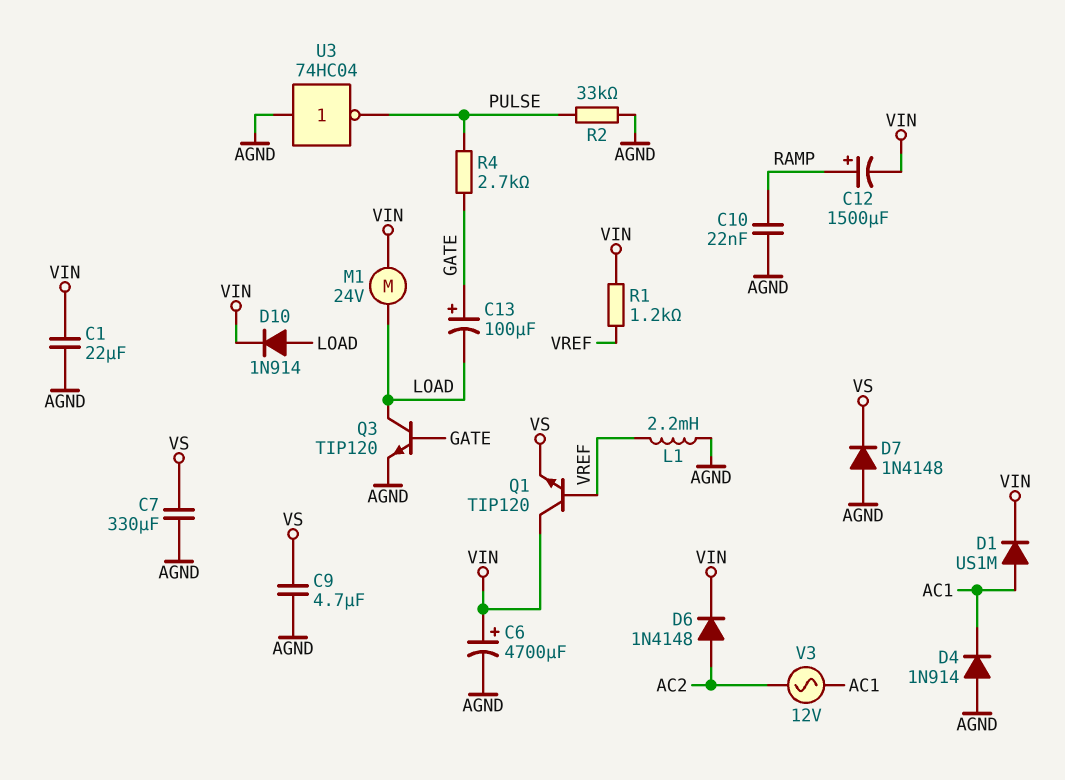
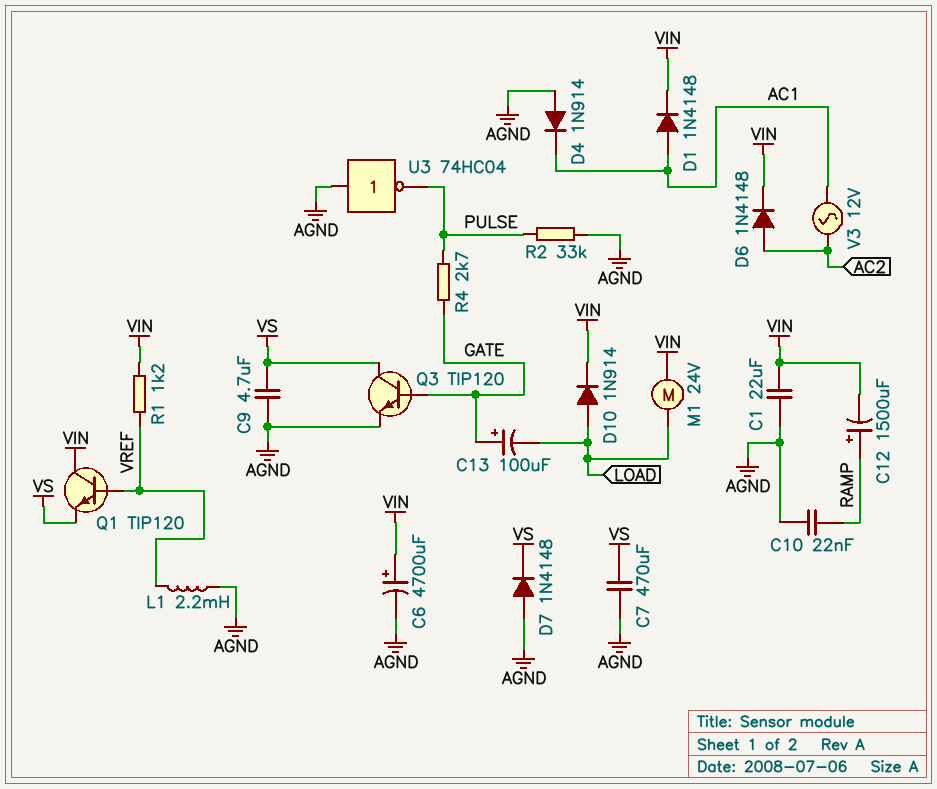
C7: 330uF (AGND, VS) -> 470uF (AGND, VS)
D1: diode US1M (A AC1, K VIN) -> diode 1N4148 (A AC1, K VIN)
Q3: NPN TIP120 (B GATE, C LOAD, E AGND) -> NPN TIP120 (B GATE, C VS, E AGND)

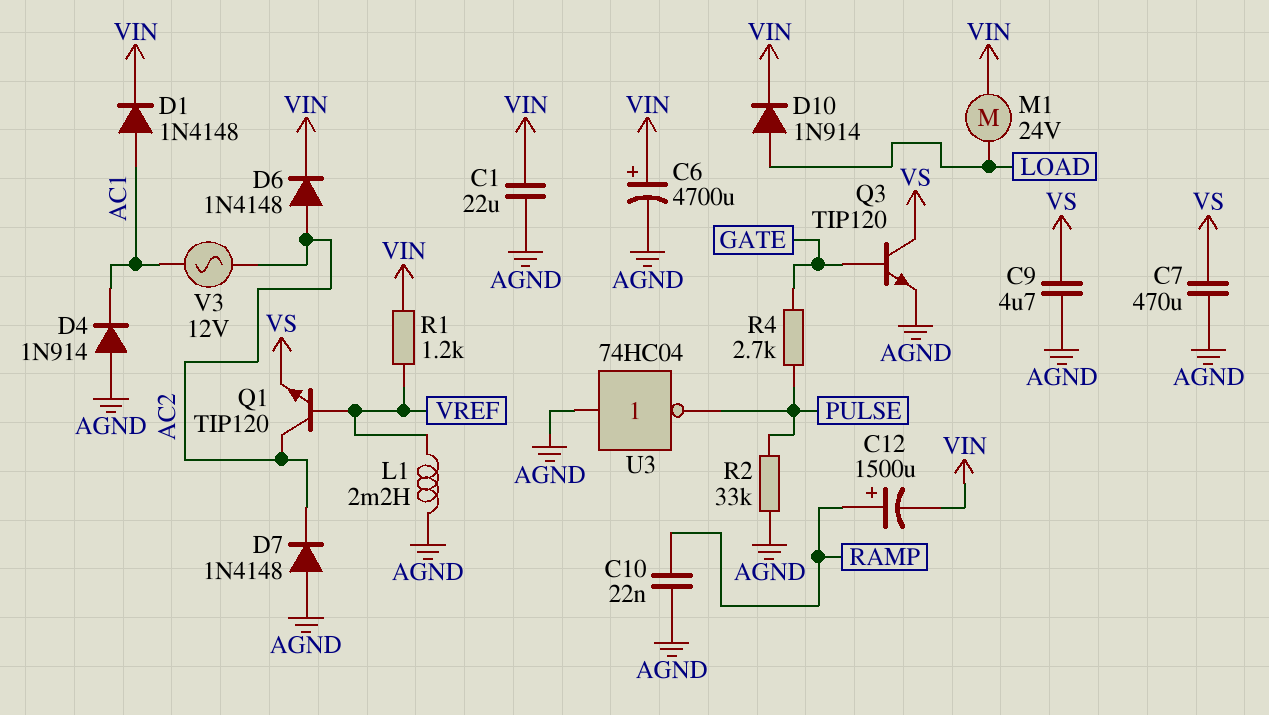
C13: 100uF (plus GATE, minus LOAD) -> none
D7: diode 1N4148 (A AGND, K VS) -> diode 1N4148 (A AGND, K AC2)
Q1: NPN TIP120 (B VREF, C VIN, E VS) -> NPN TIP120 (B VREF, C AC2, E VS)

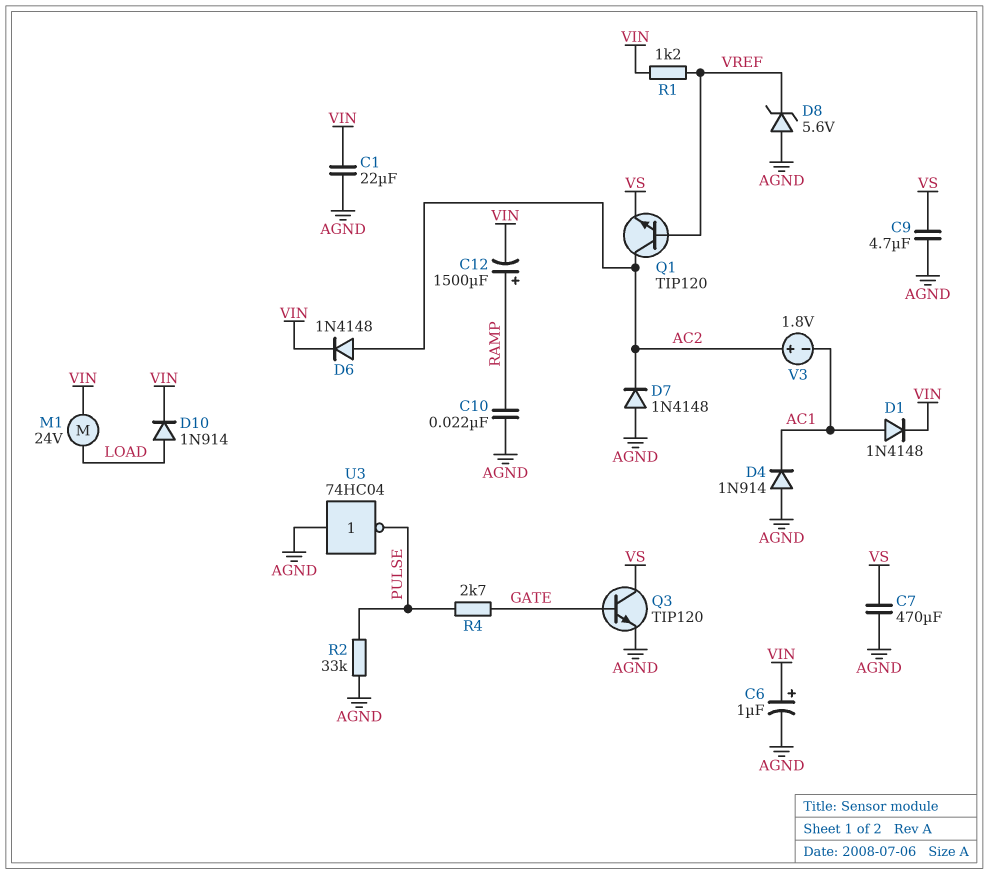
C6: 4700uF (plus VIN, minus AGND) -> 1uF (plus VIN, minus AGND)
D8: none -> zener 5.6V (A AGND, K VREF)
L1: 2.2mH (AGND, VREF) -> none
V3: AC 12V (AC1, AC2) -> 1.8V (plus AC2, minus AC1)

